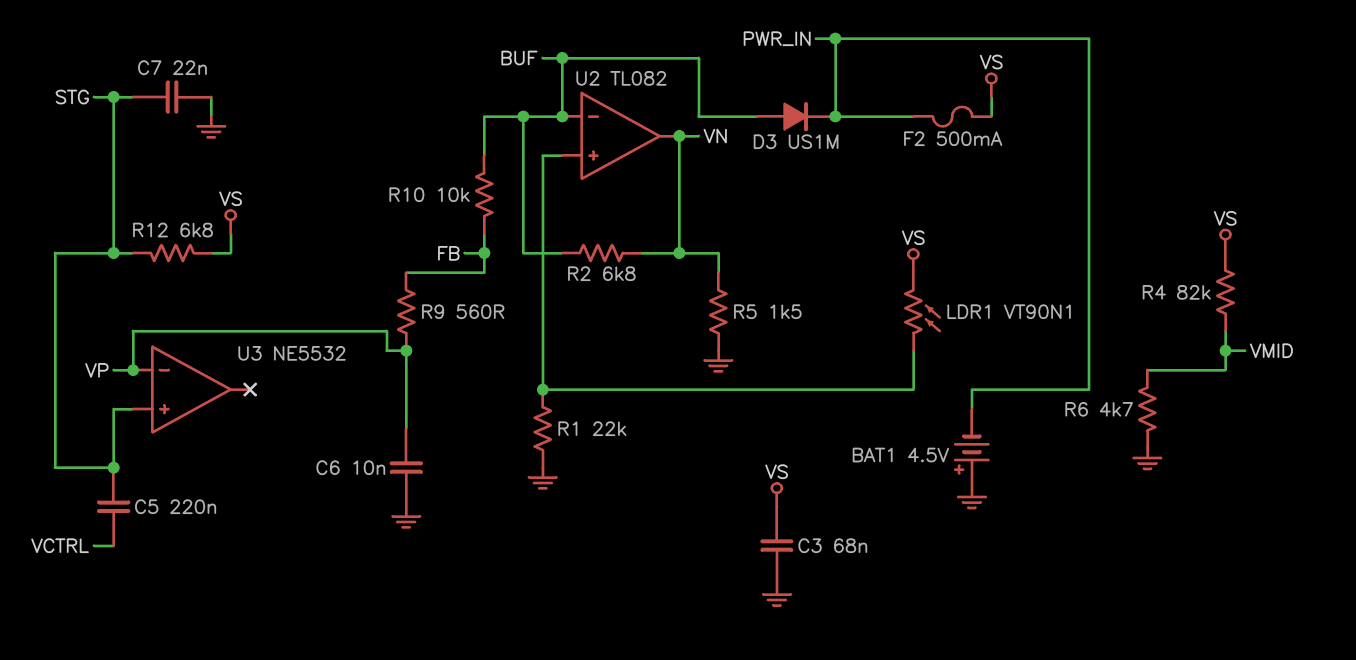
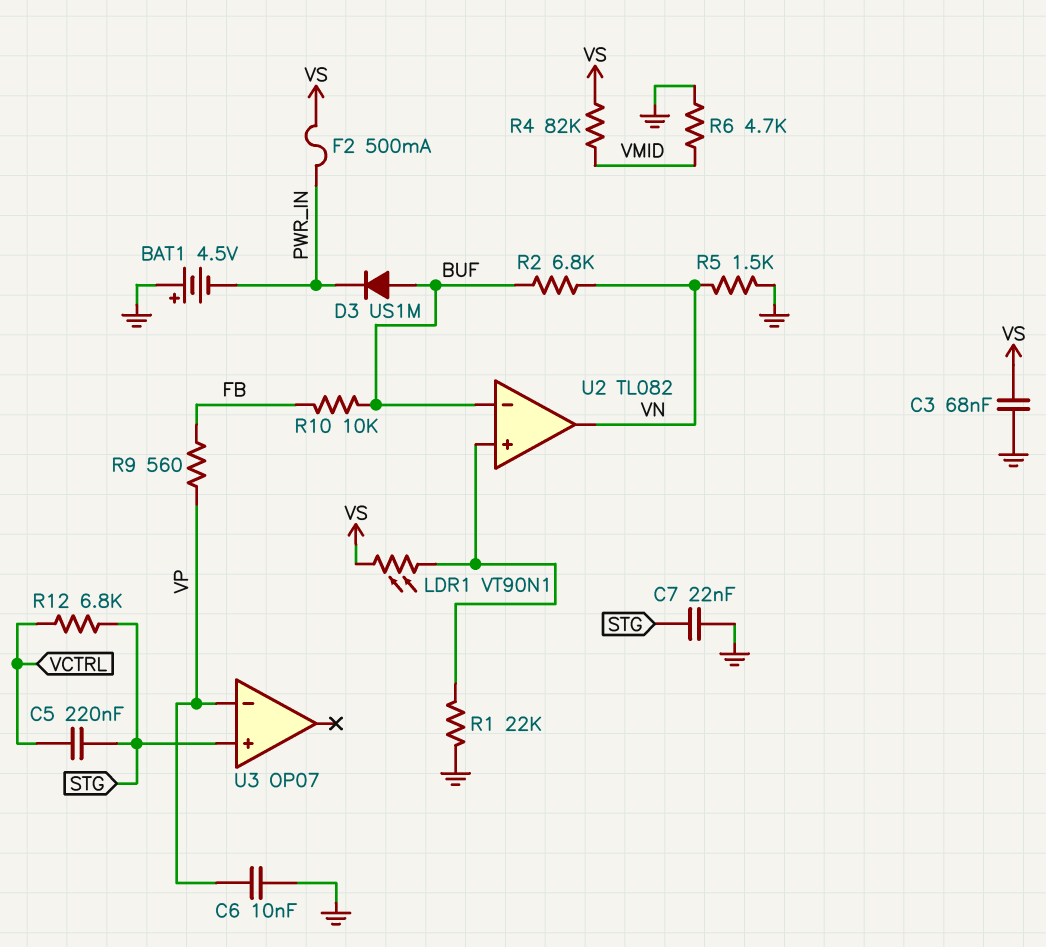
R12: 6.8k (STG, VS) -> 6.8k (STG, VCTRL)
U3: NE5532 -> OP07

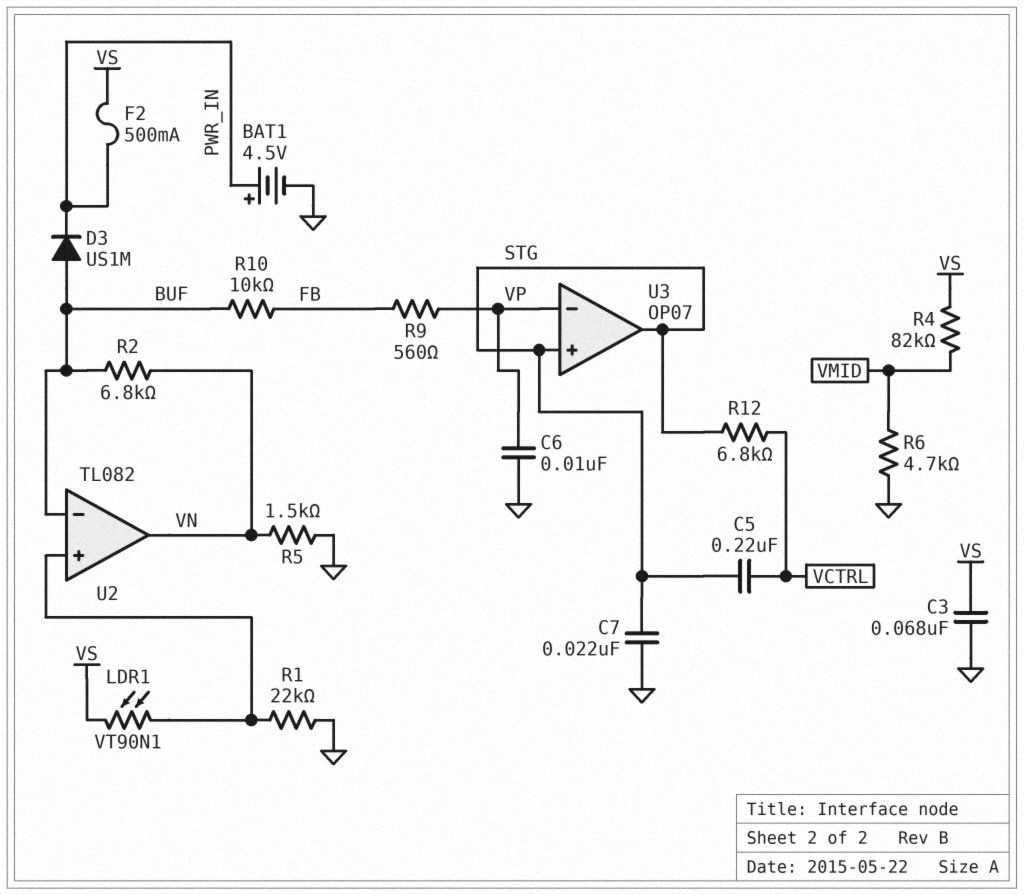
BAT1: 4.5V (plus GND, minus PWR_IN) -> 4.5V (plus PWR_IN, minus GND)
U3 pin out: none -> STG

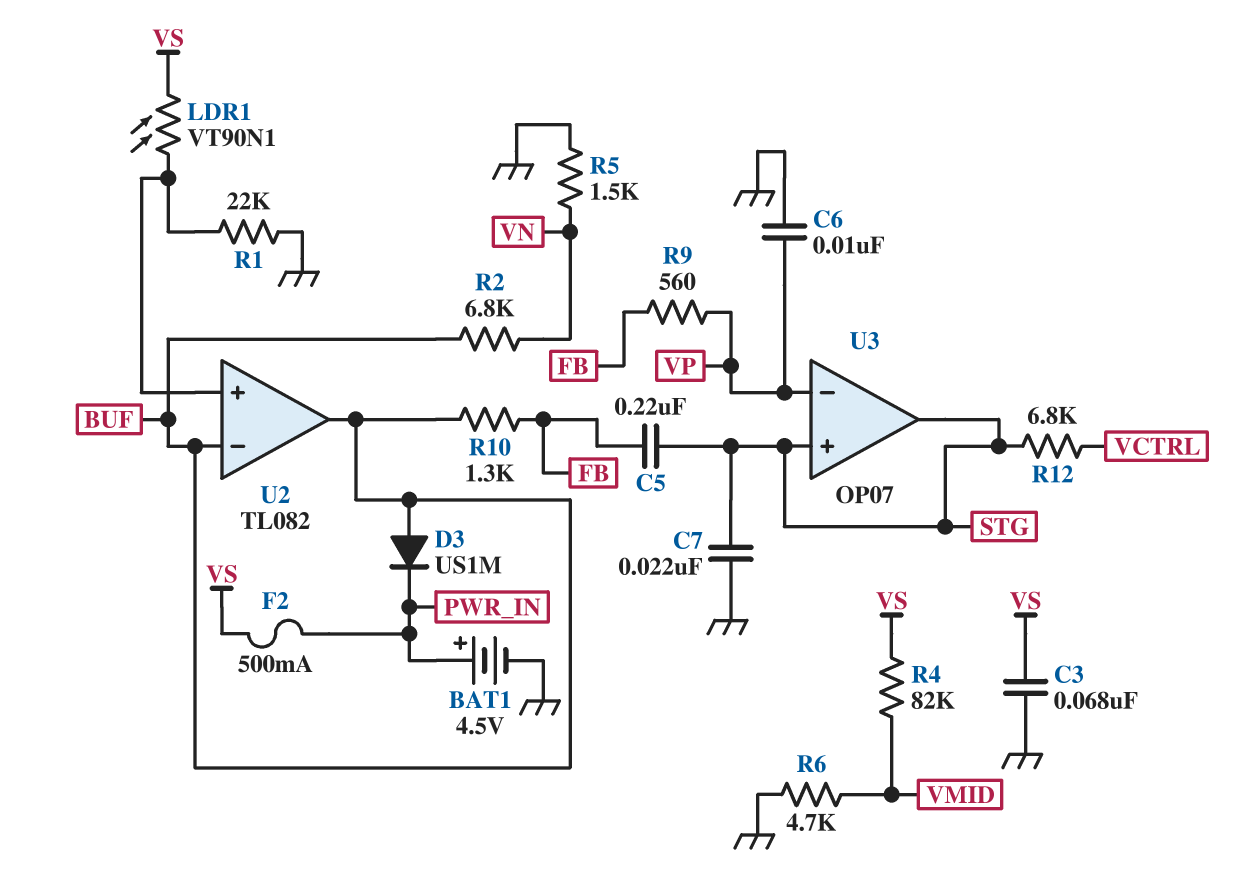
C5: 220nF (STG, VCTRL) -> 220nF (FB, STG)
R10: 10k (BUF, FB) -> 1.3k (BUF, FB)
U2 pin out: VN -> BUF

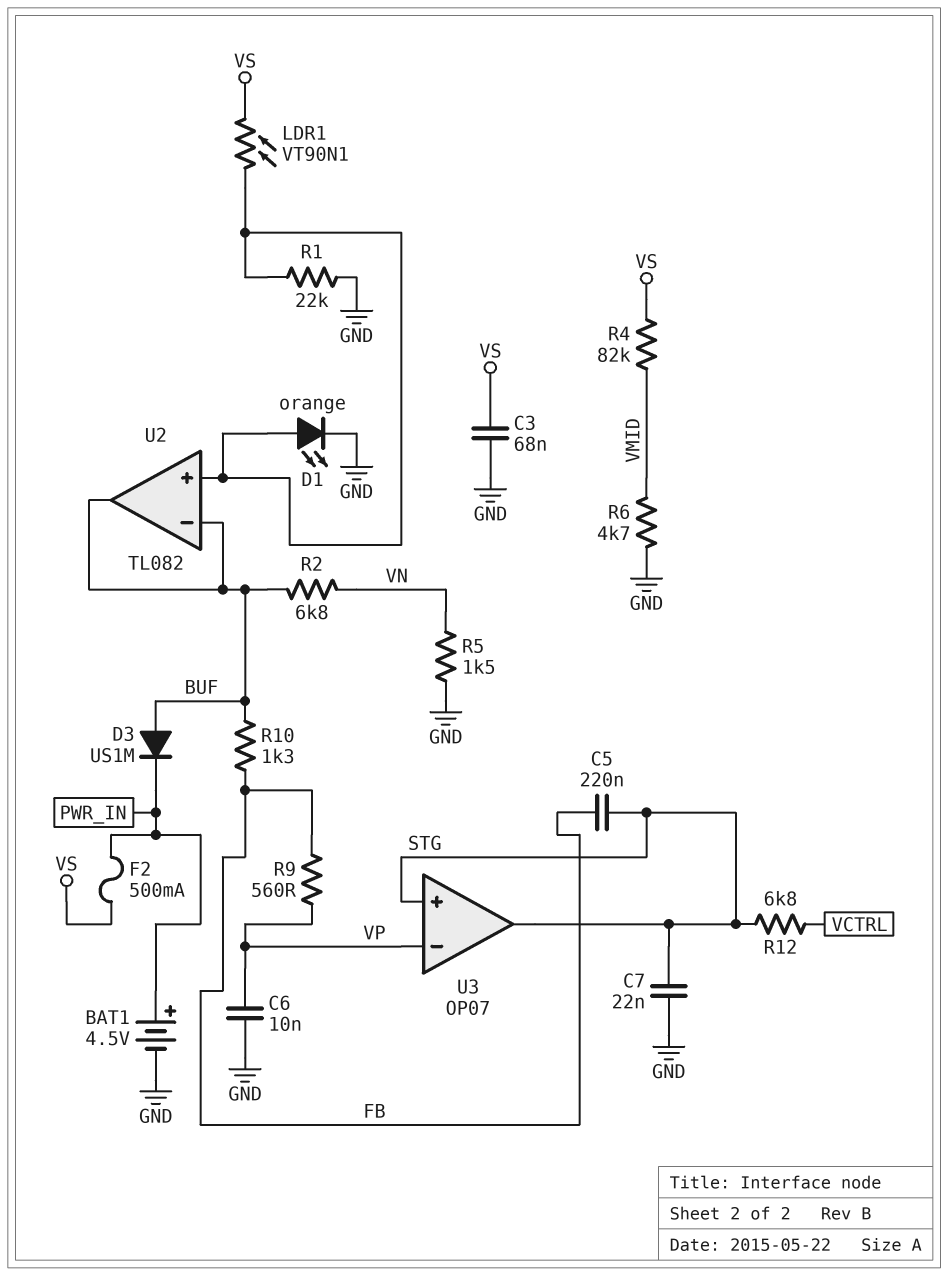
D1: none -> LED orange (A U2/in+, K GND)

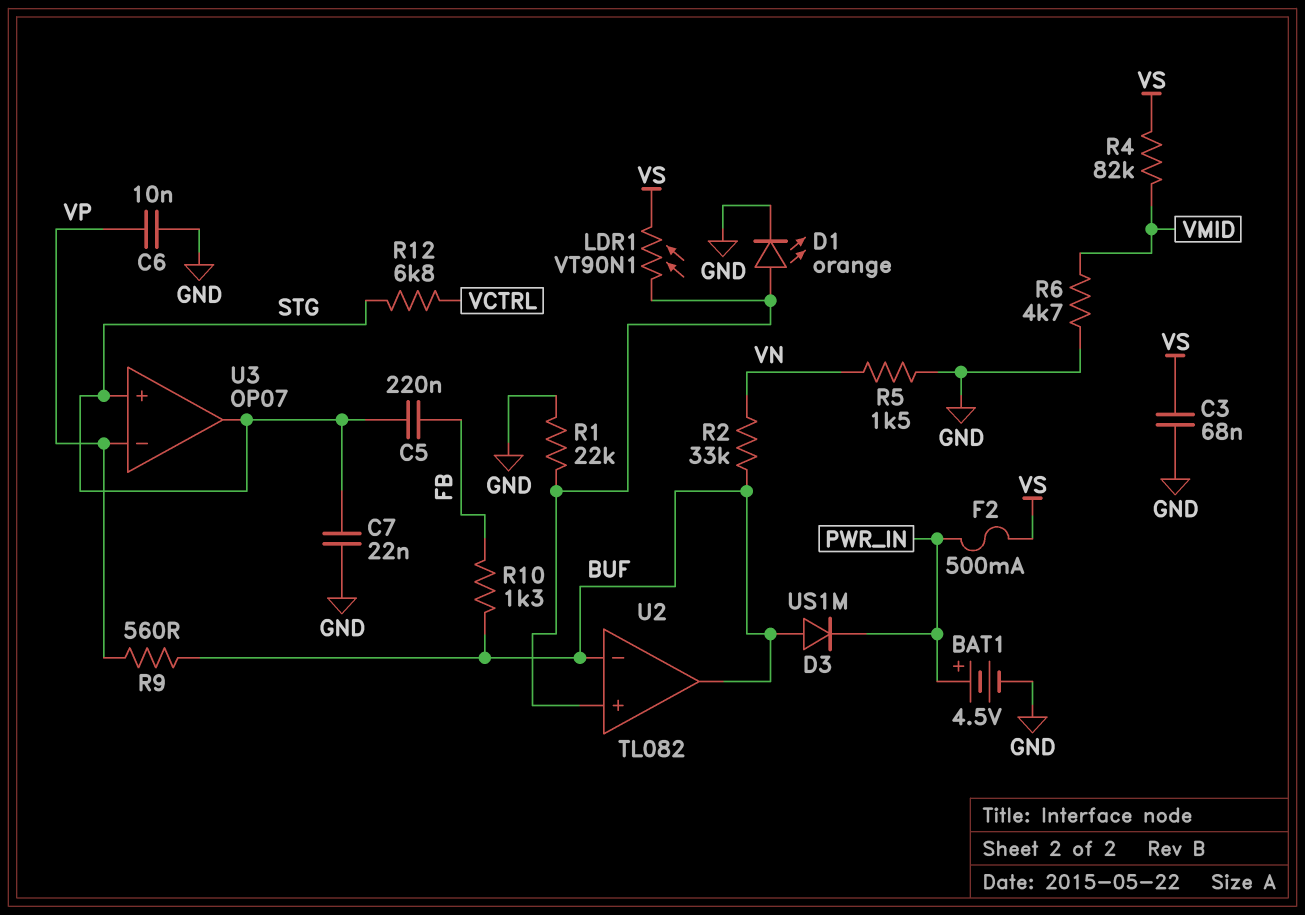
R2: 6.8k (BUF, VN) -> 33k (BUF, VN)
R9: 560 (FB, VP) -> 560 (BUF, VP)

